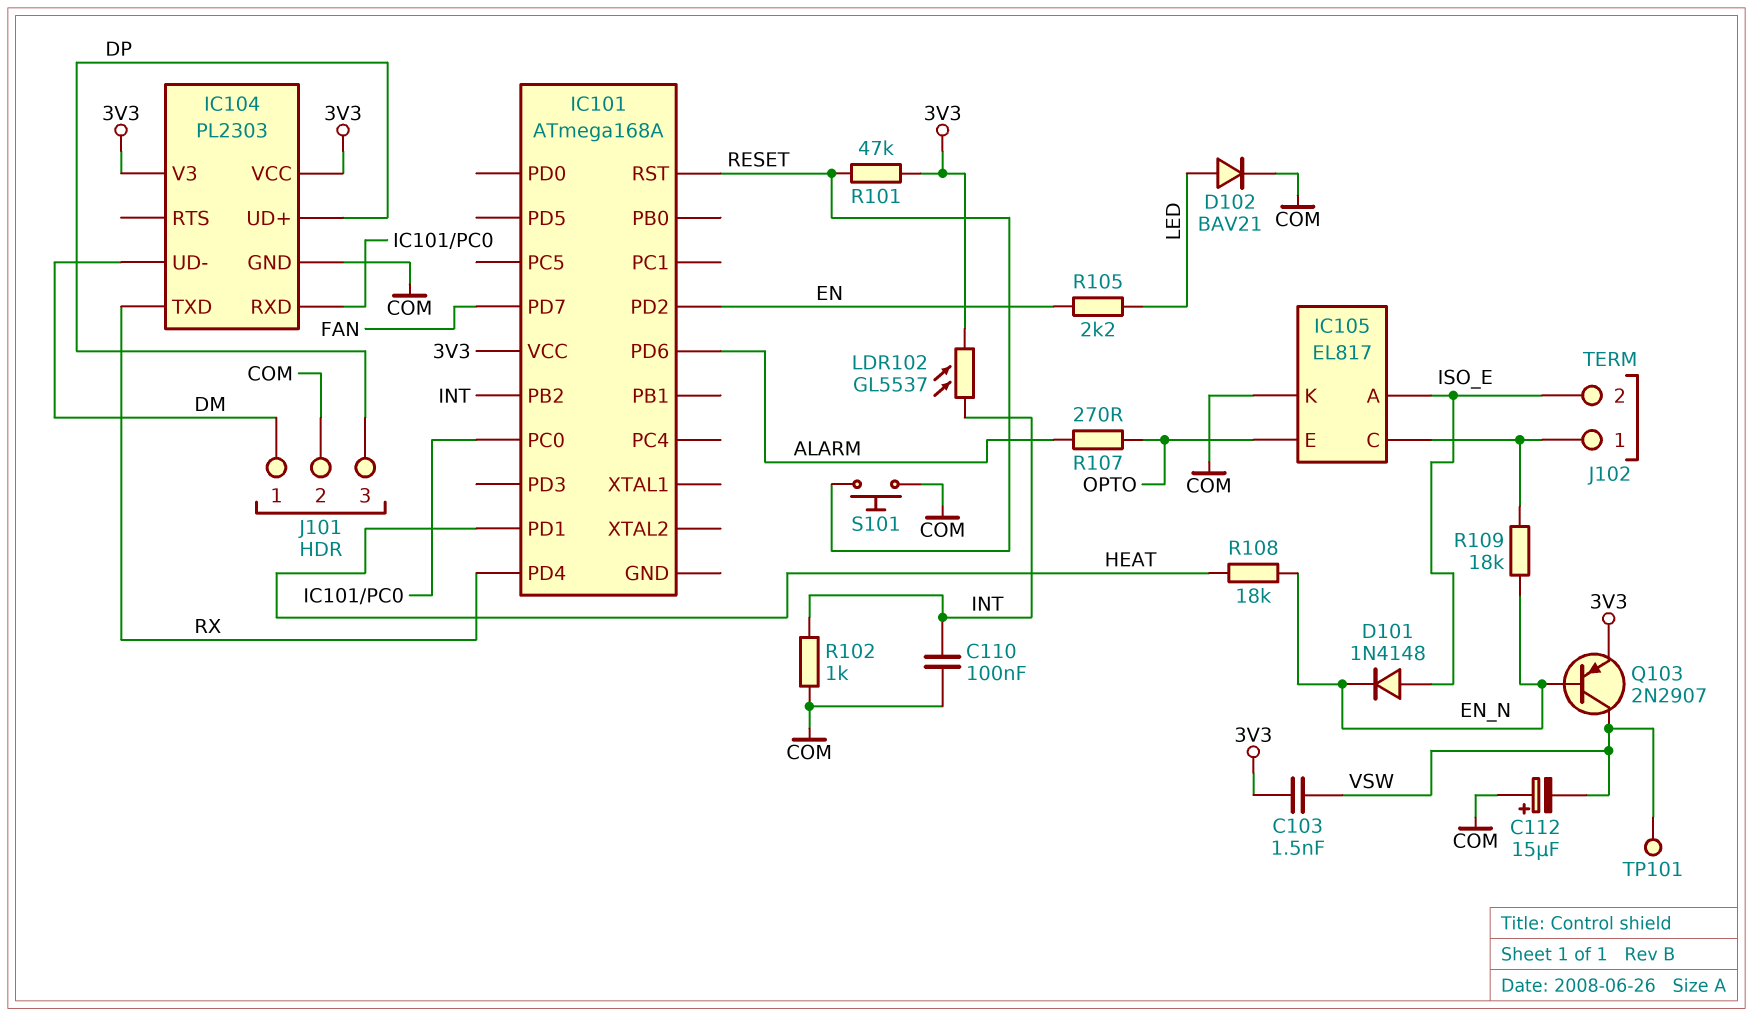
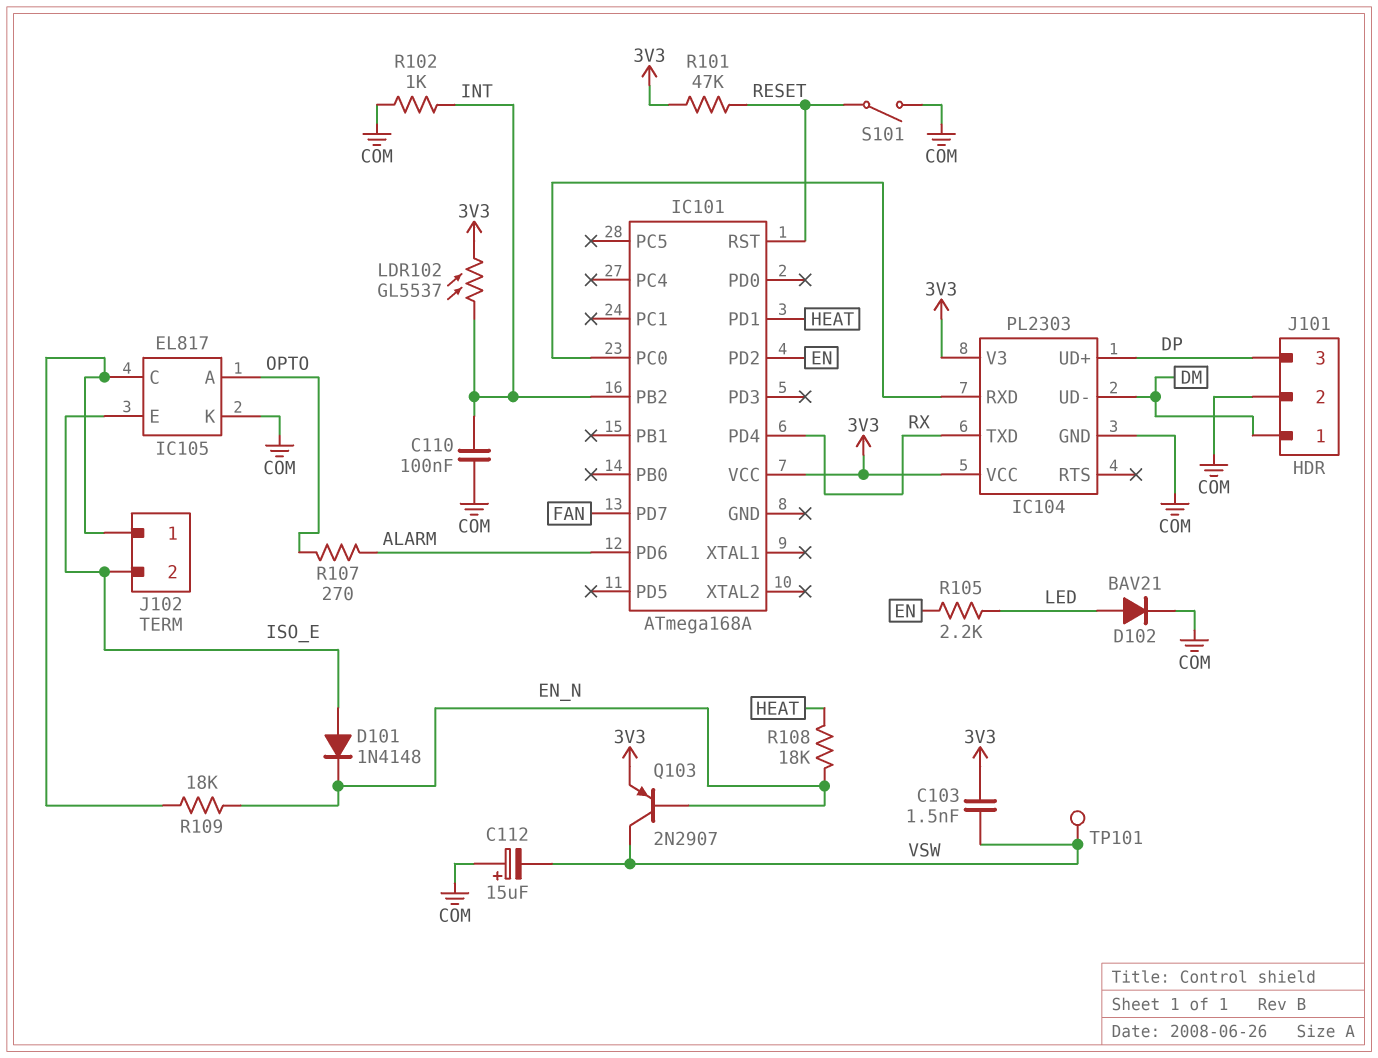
IC105 pin A: ISO_E -> OPTO
IC105 pin E: OPTO -> ISO_E
S101: button (COM, RESET) -> switch (COM, RESET)

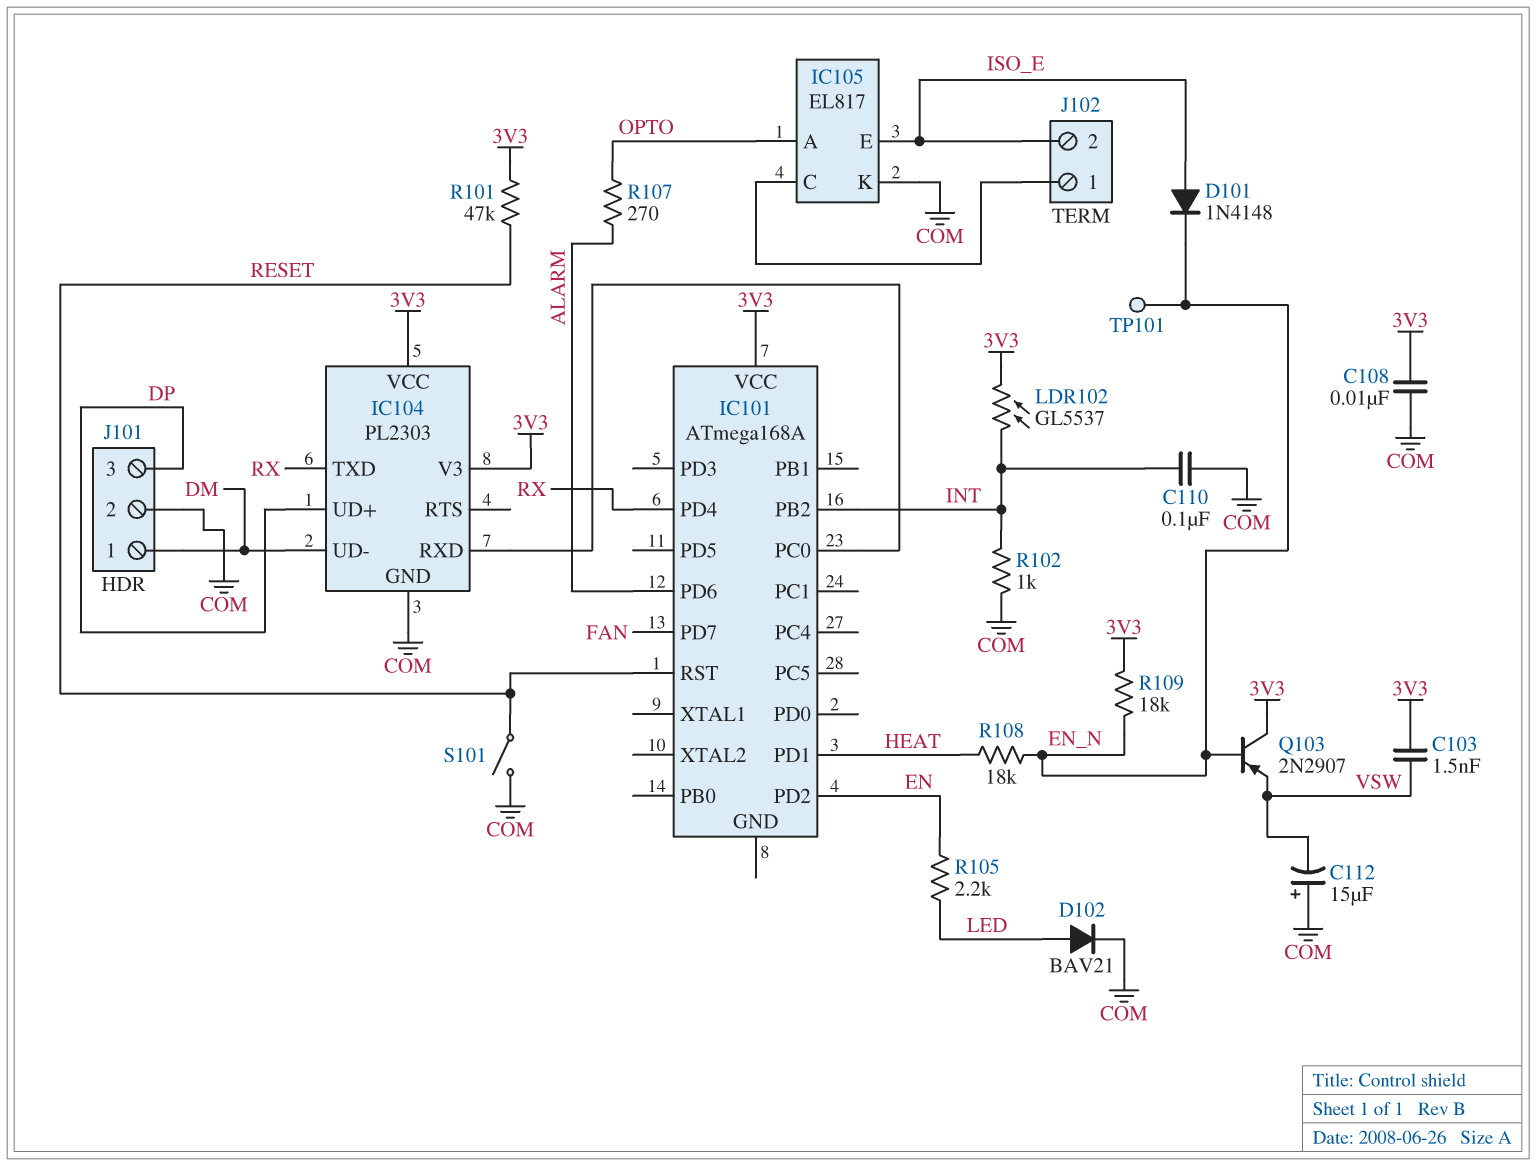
C108: none -> 10nF (3V3, COM)
Q103: PNP 2N2907 (B EN_N, C VSW, E 3V3) -> PNP 2N2907 (B EN_N, C 3V3, E VSW)
R109: 18k (EN_N, IC105/C) -> 18k (3V3, EN_N)
TP101: test point (VSW) -> test point (EN_N)

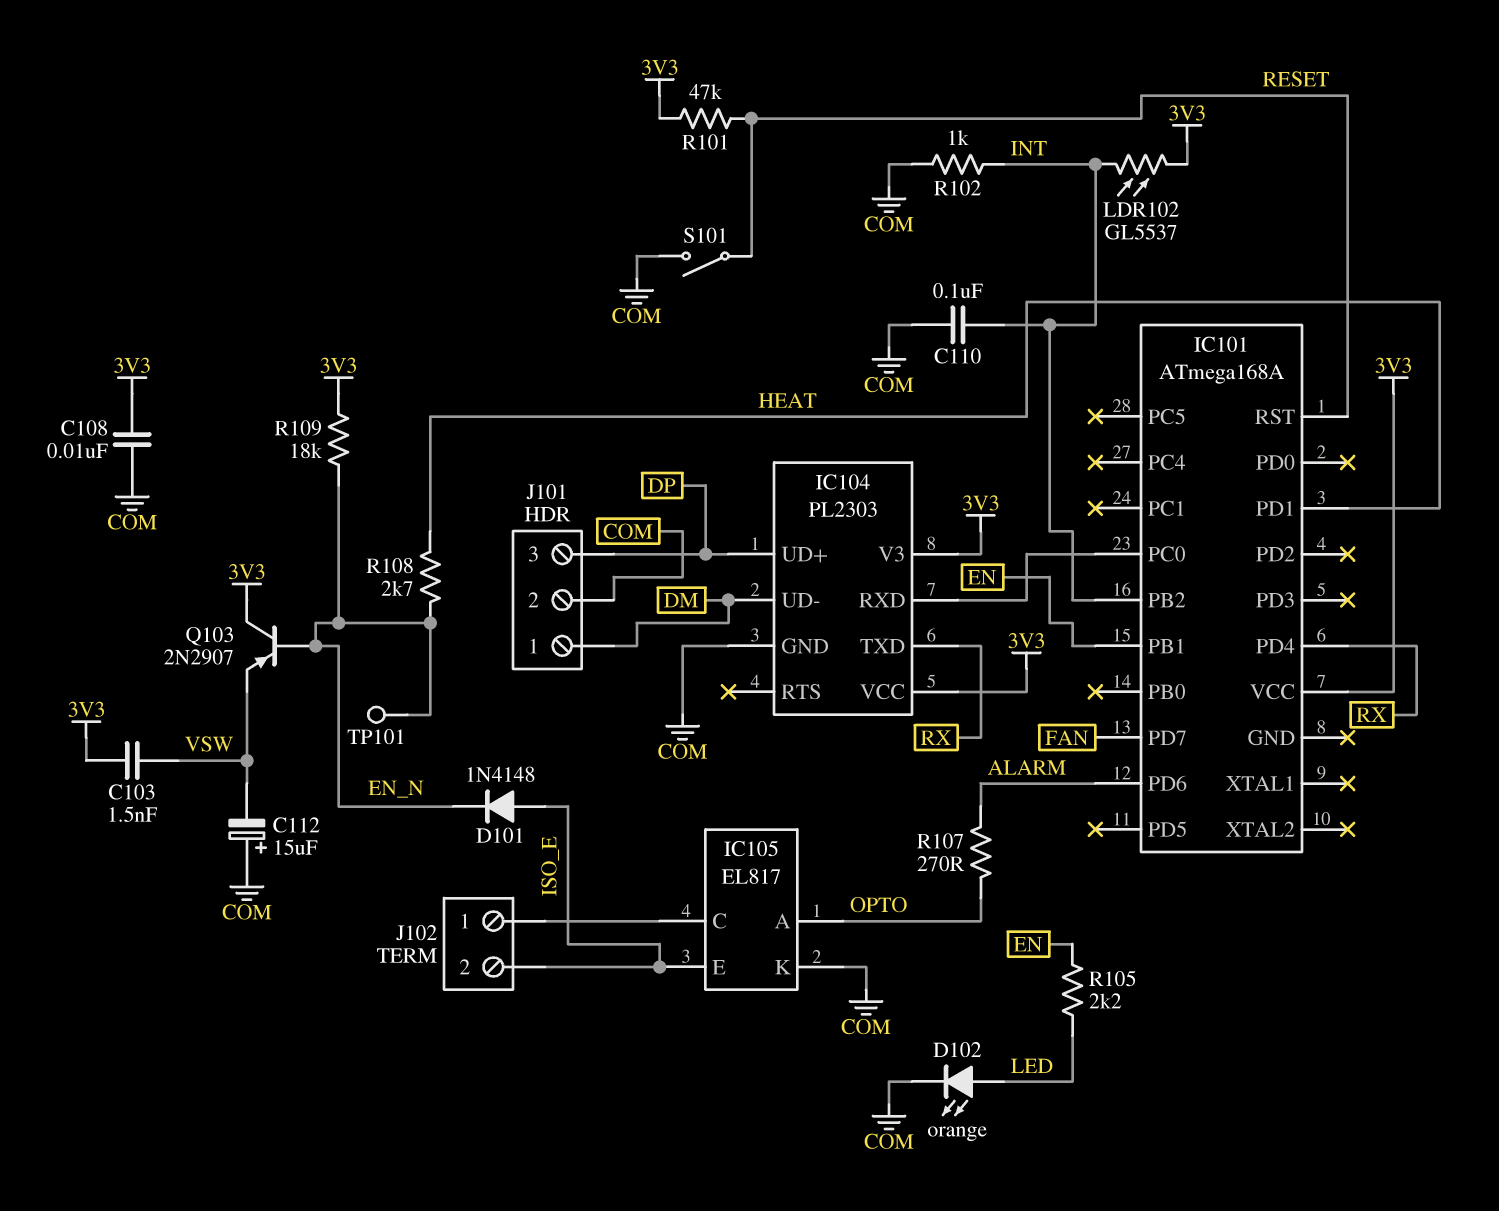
D102: diode BAV21 (A LED, K COM) -> LED orange (A LED, K COM)
IC101 pin PB1: none -> EN
IC101 pin PD2: EN -> none
R108: 18k (EN_N, HEAT) -> 2.7k (EN_N, HEAT)

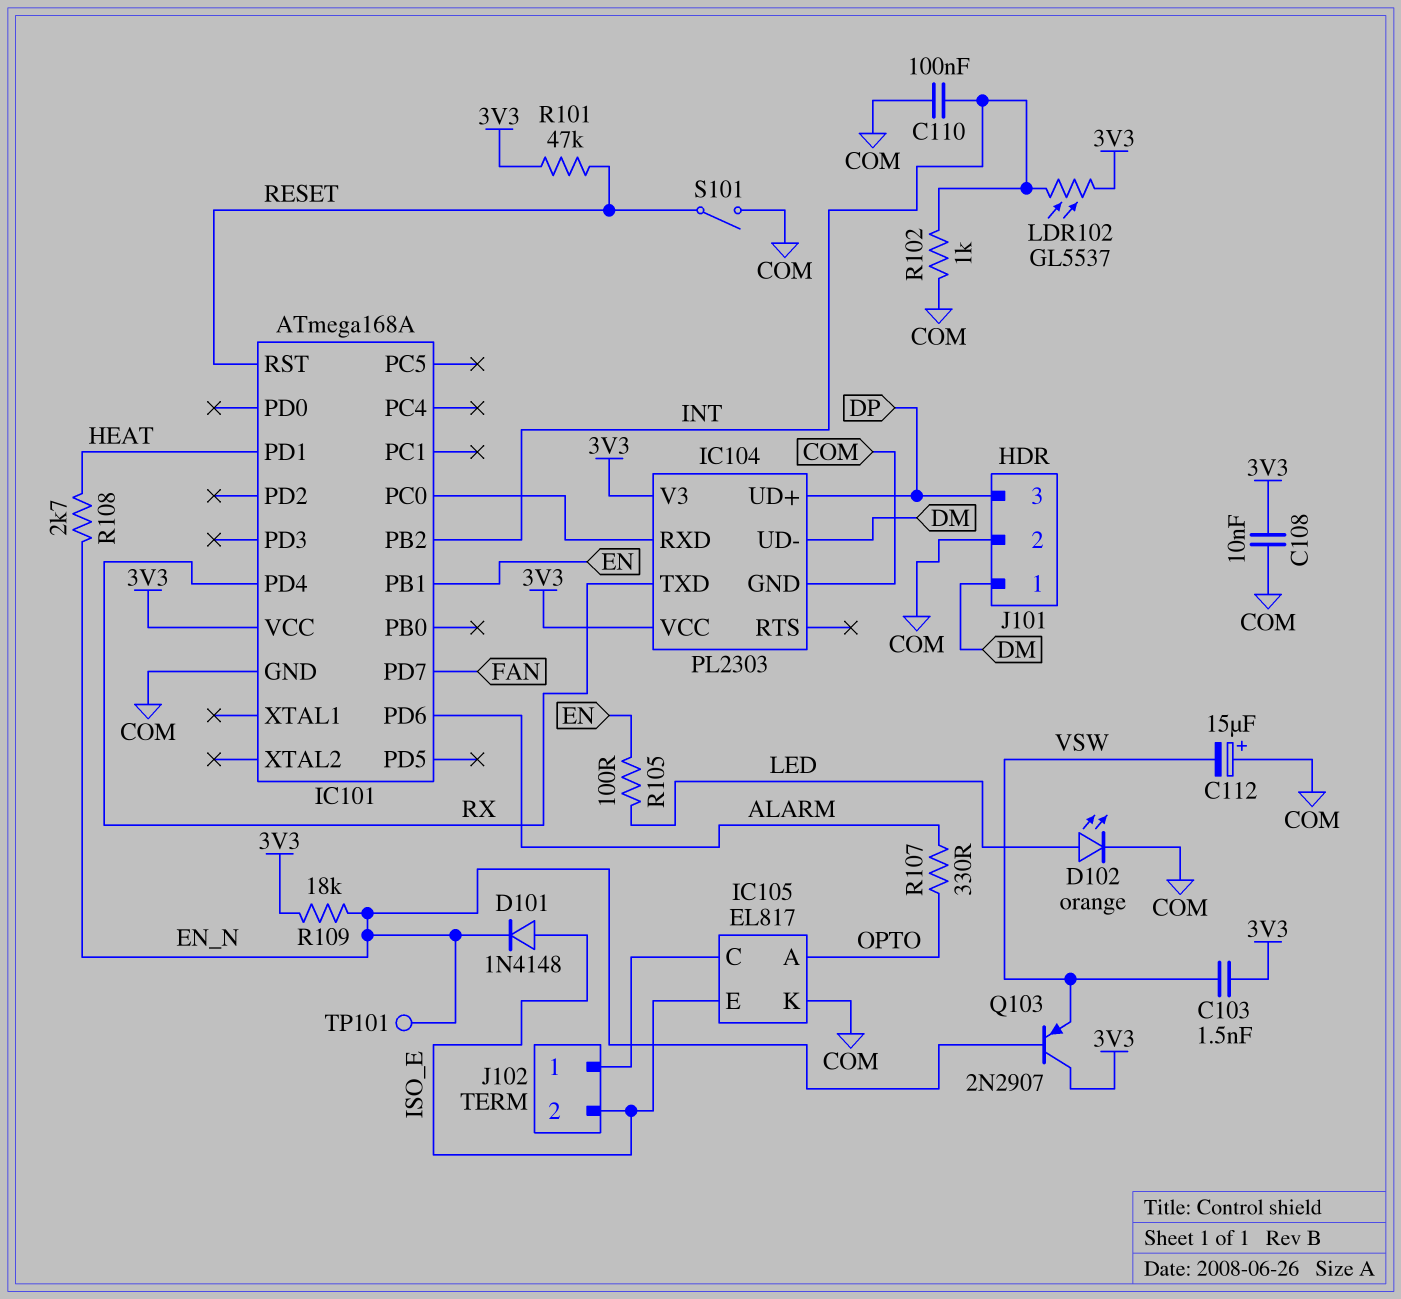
IC101 pin GND: none -> COM
R105: 2.2k (EN, LED) -> 100 (EN, LED)
R107: 270 (ALARM, OPTO) -> 330 (ALARM, OPTO)

